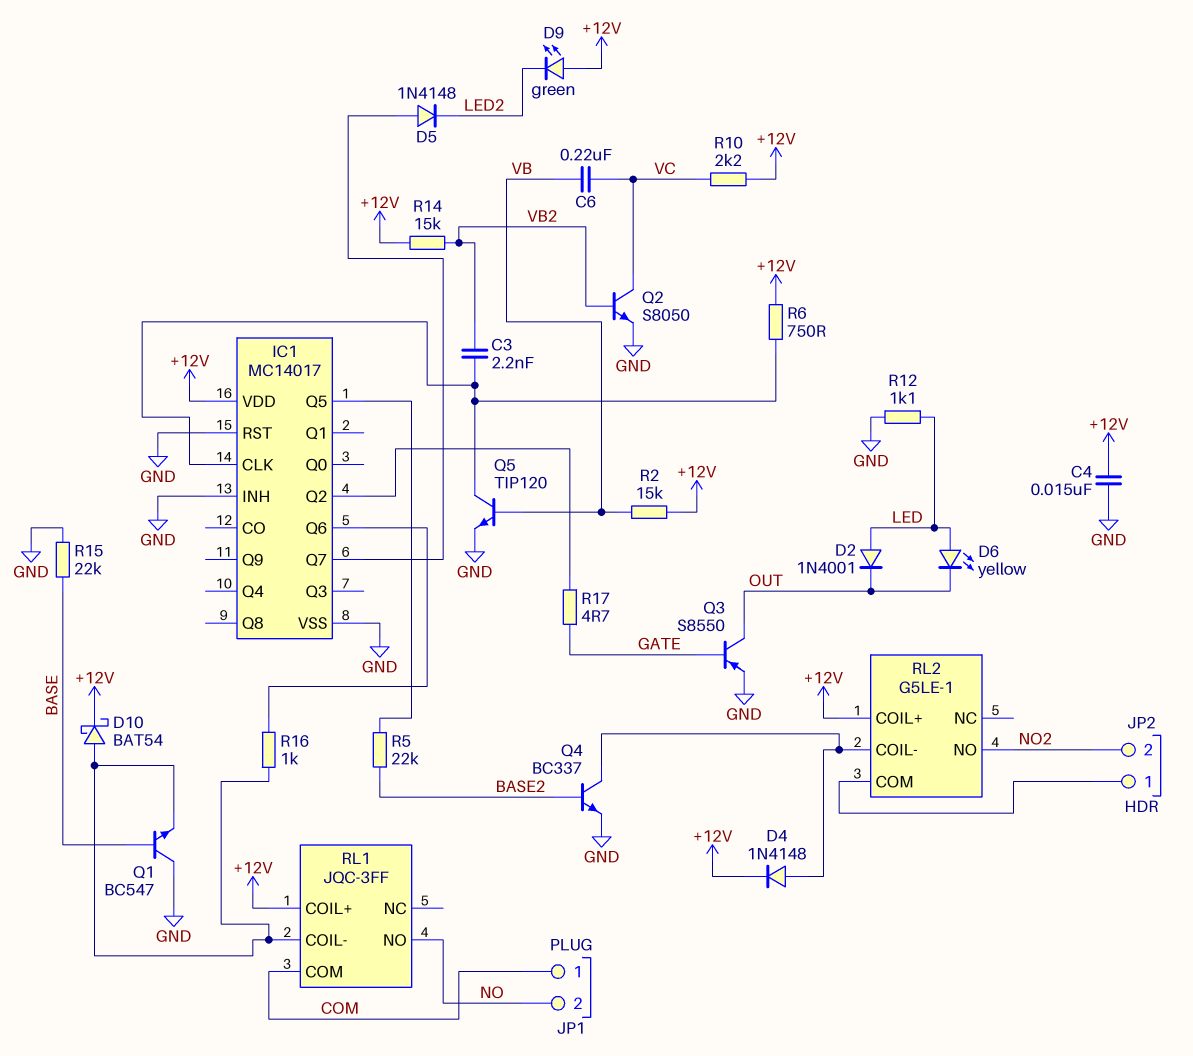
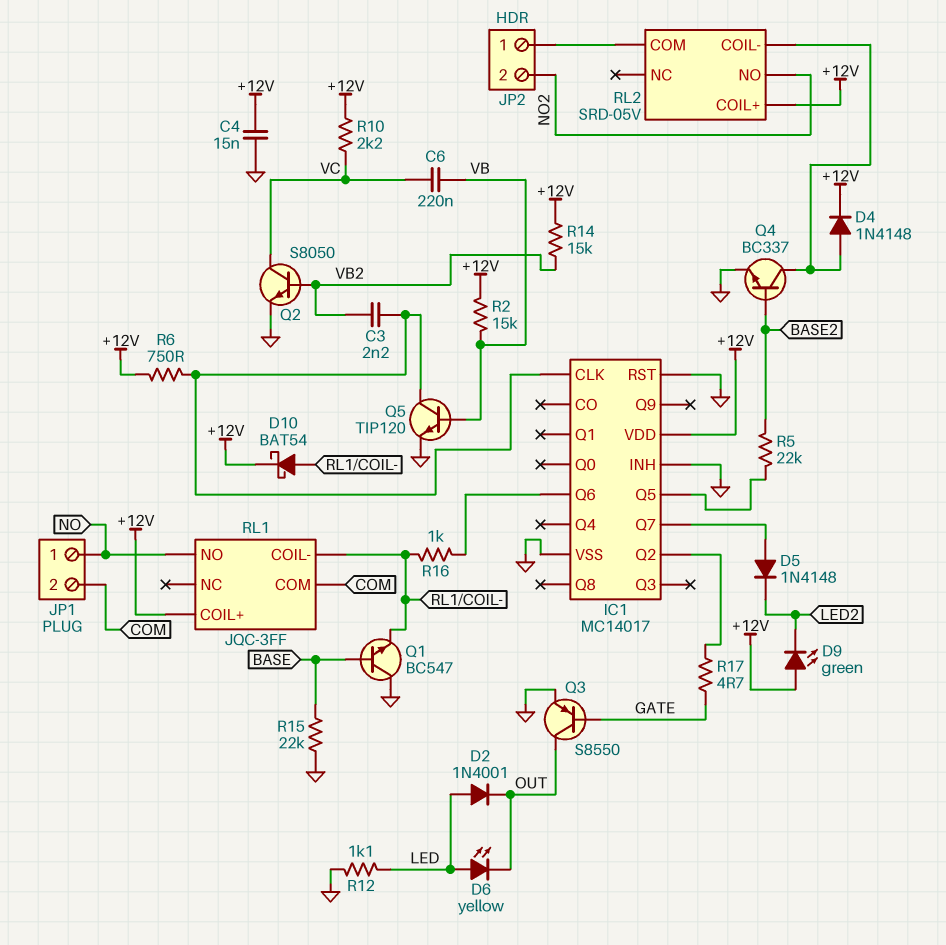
JP1 pin 1: COM -> NO
JP1 pin 2: NO -> COM
RL2: G5LE-1 -> SRD-05V

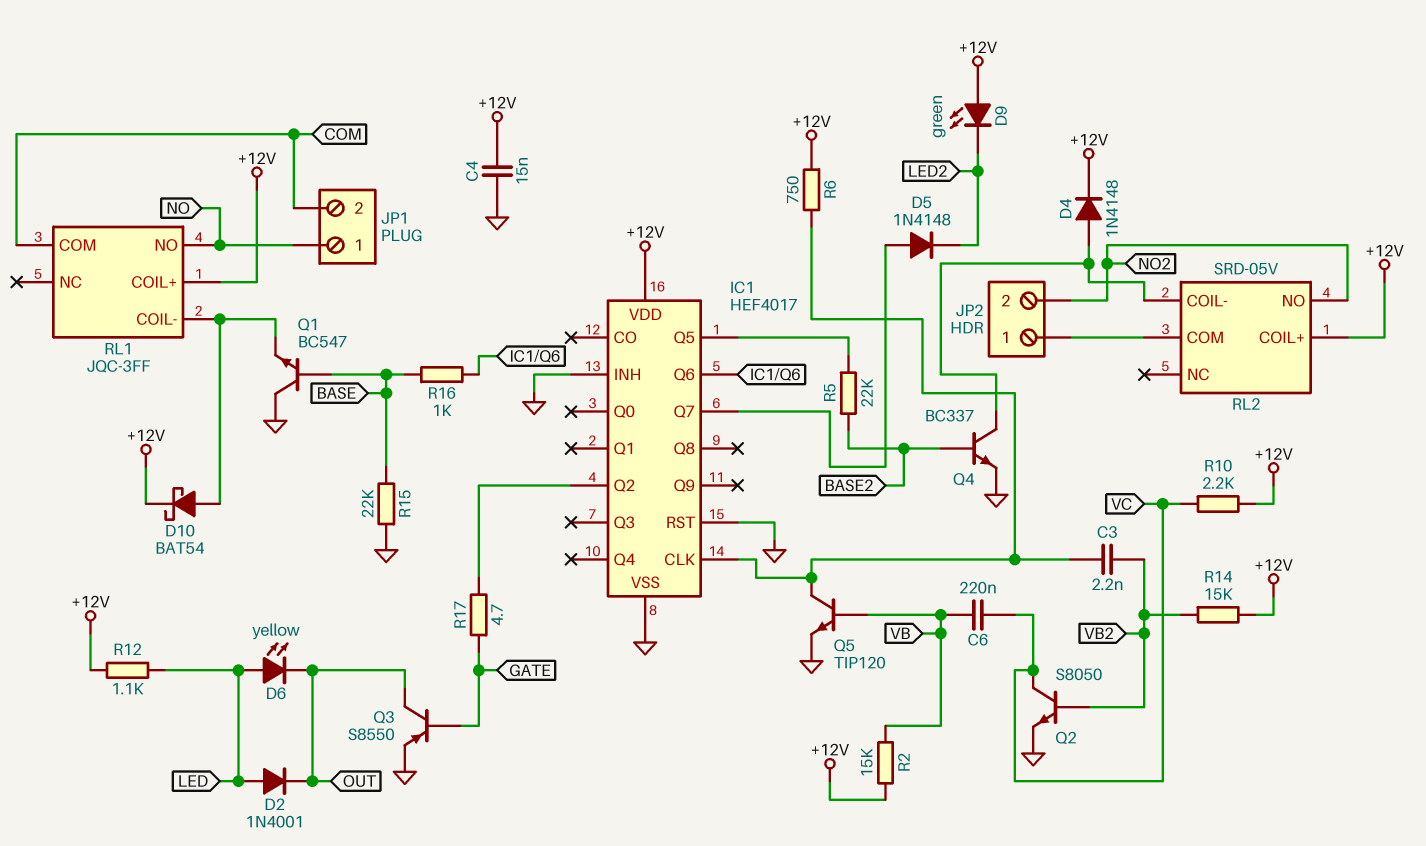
IC1: MC14017 -> HEF4017
R12: 1.1k (GND, LED) -> 1.1k (+12V, LED)
R16: 1k (IC1/Q6, RL1/COIL-) -> 1k (BASE, IC1/Q6)

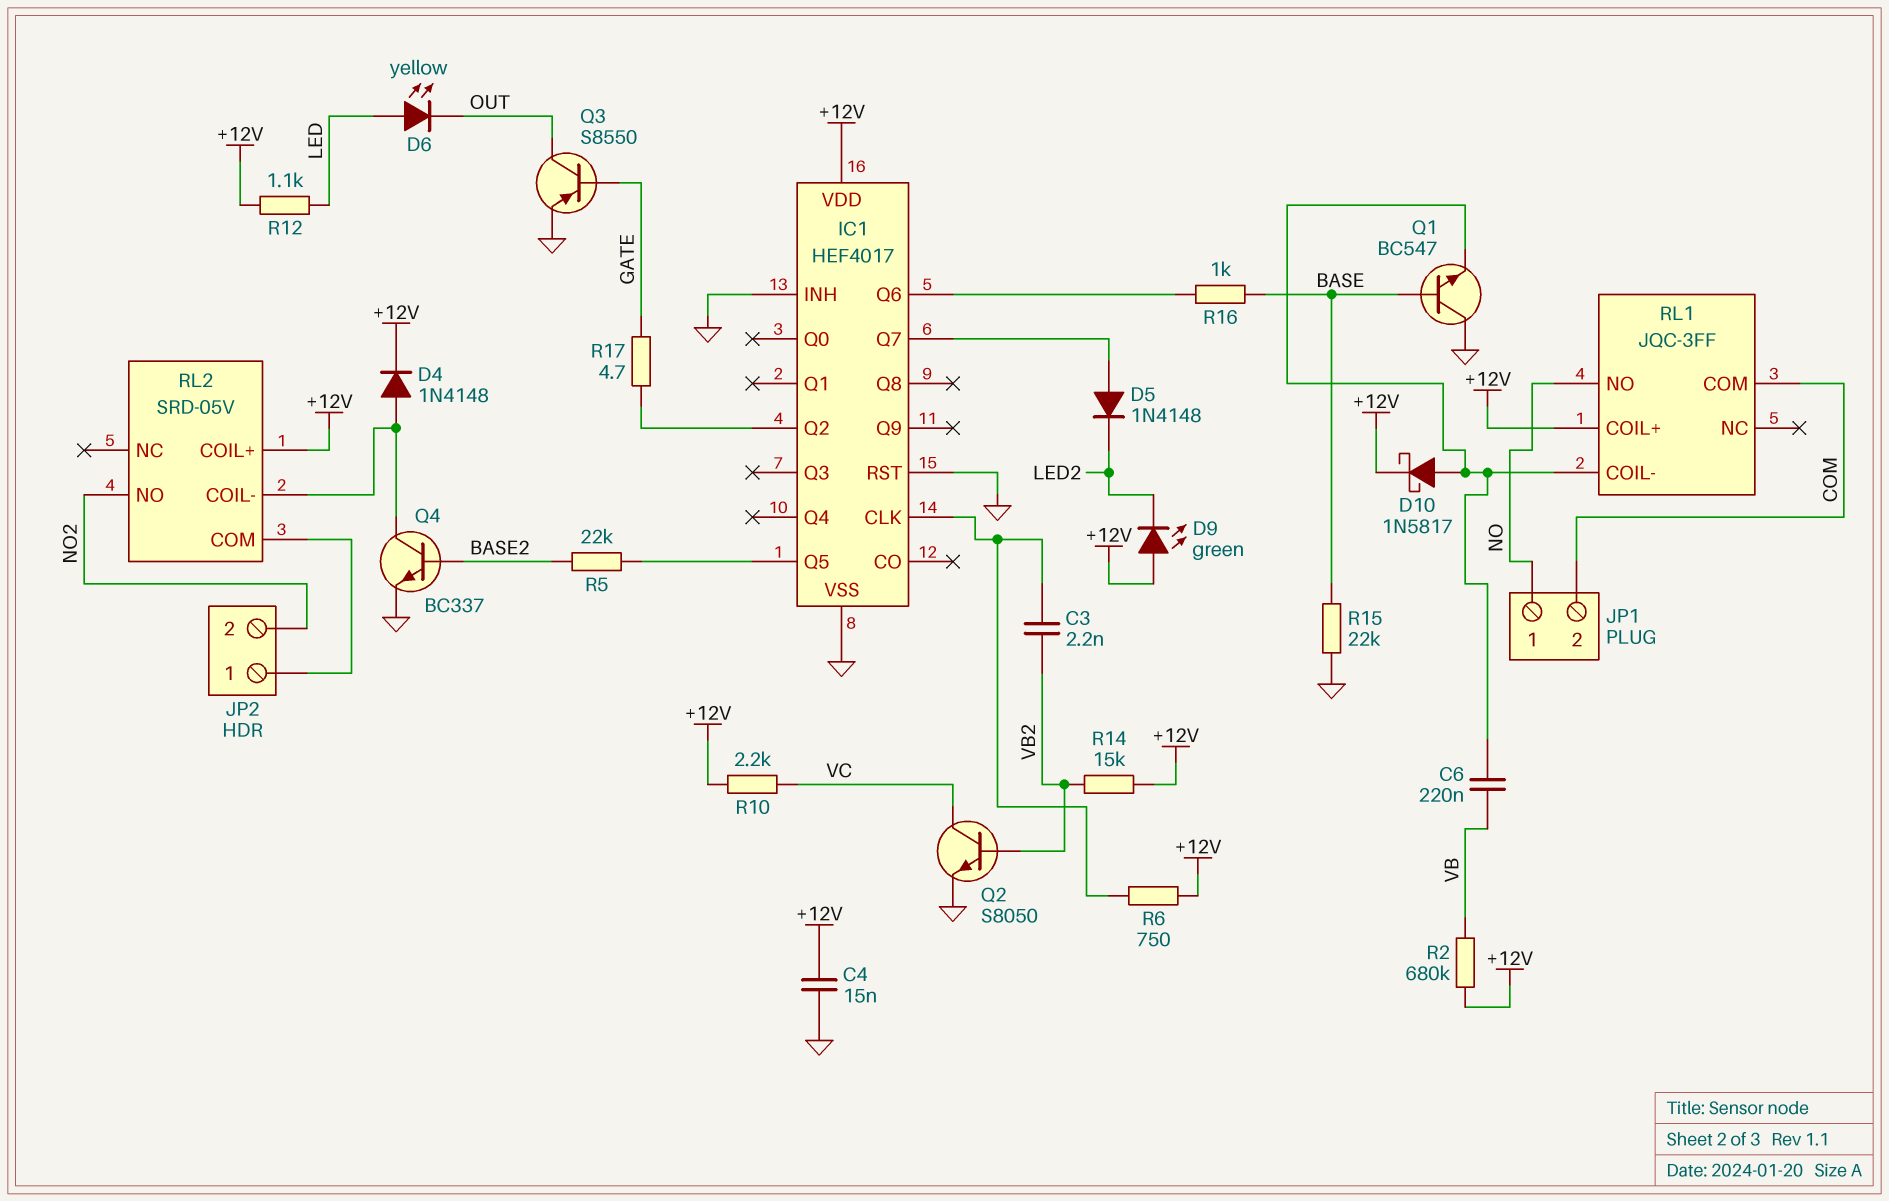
C6: 220nF (VB, VC) -> 220nF (RL1/COIL-, VB)
D2: diode 1N4001 (A LED, K OUT) -> none
D10: schottky BAT54 (A RL1/COIL-, K +12V) -> schottky 1N5817 (A RL1/COIL-, K +12V)
Q5: NPN TIP120 (B VB, C IC1/CLK, E GND) -> none
R2: 15k (+12V, VB) -> 680k (+12V, VB)

